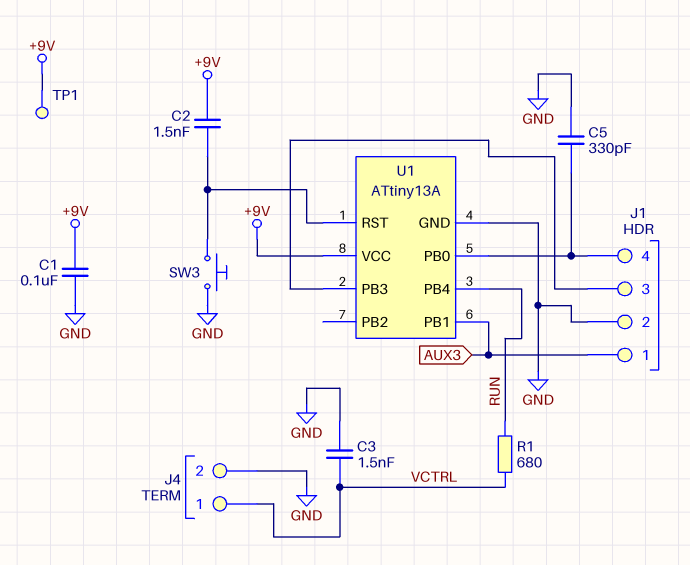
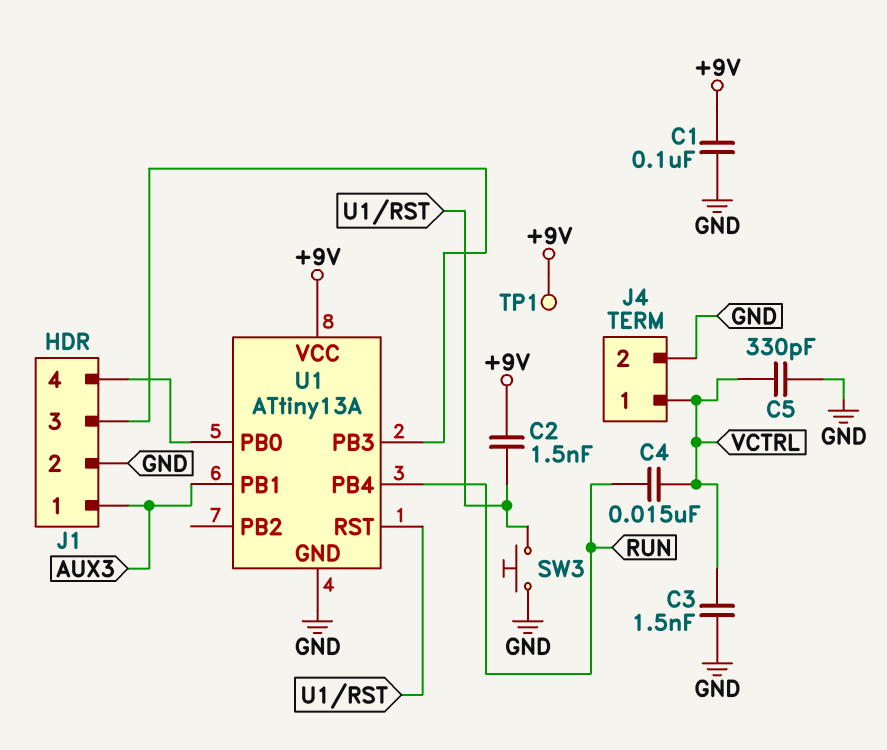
C4: none -> 15nF (RUN, VCTRL)
C5: 330pF (GND, J1/4) -> 330pF (GND, VCTRL)
R1: 680 (RUN, VCTRL) -> none

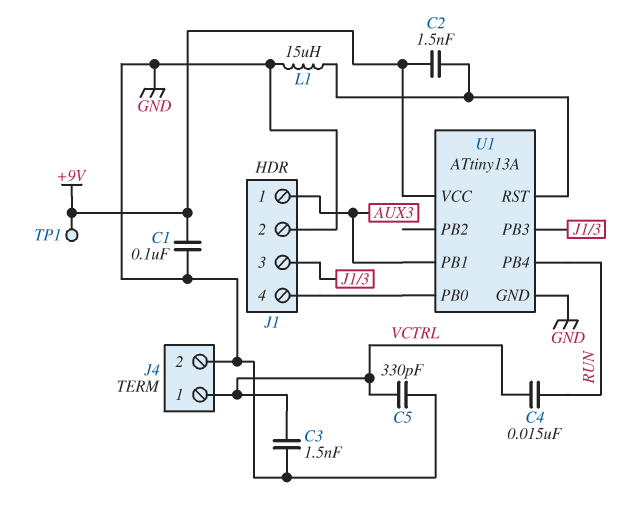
L1: none -> 15uH (GND, U1/RST)
SW3: button (GND, U1/RST) -> none

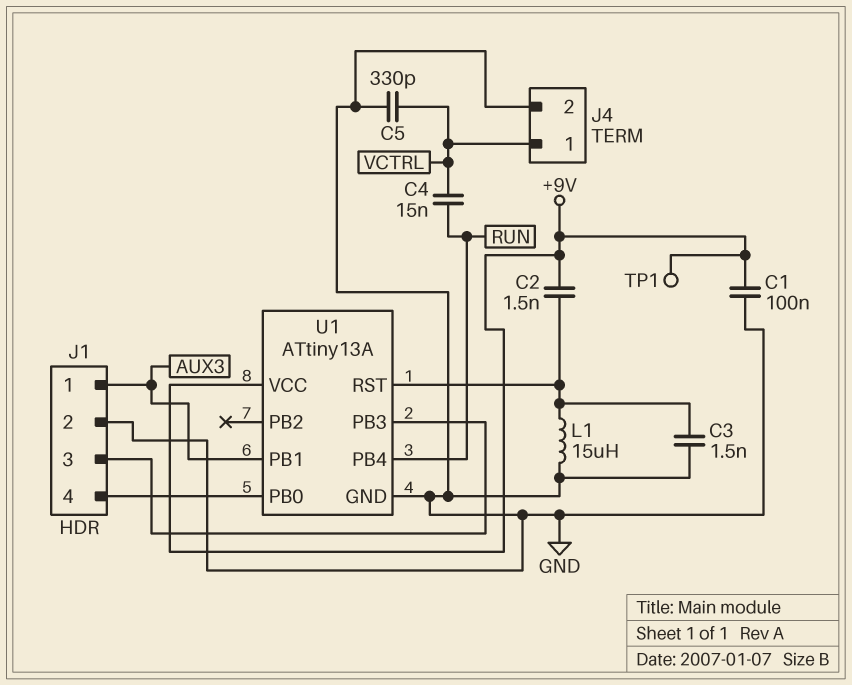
C3: 1.5nF (GND, VCTRL) -> 1.5nF (GND, U1/RST)

